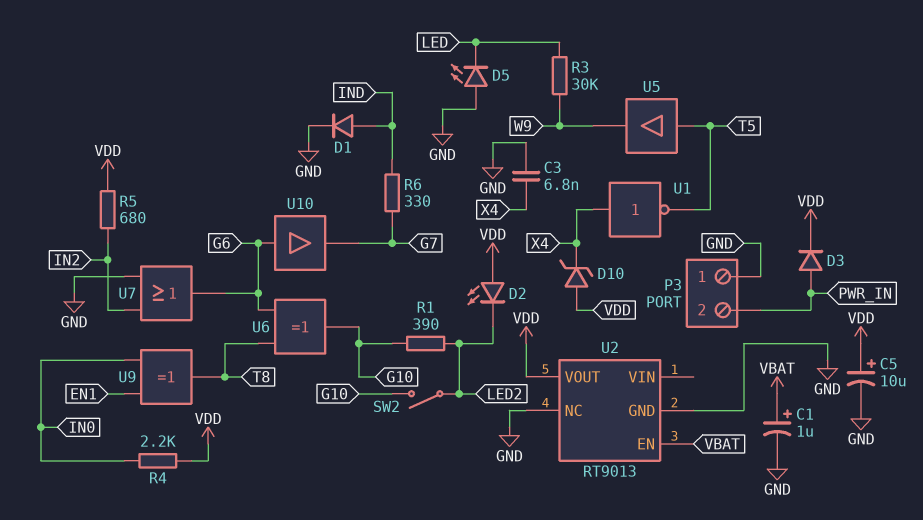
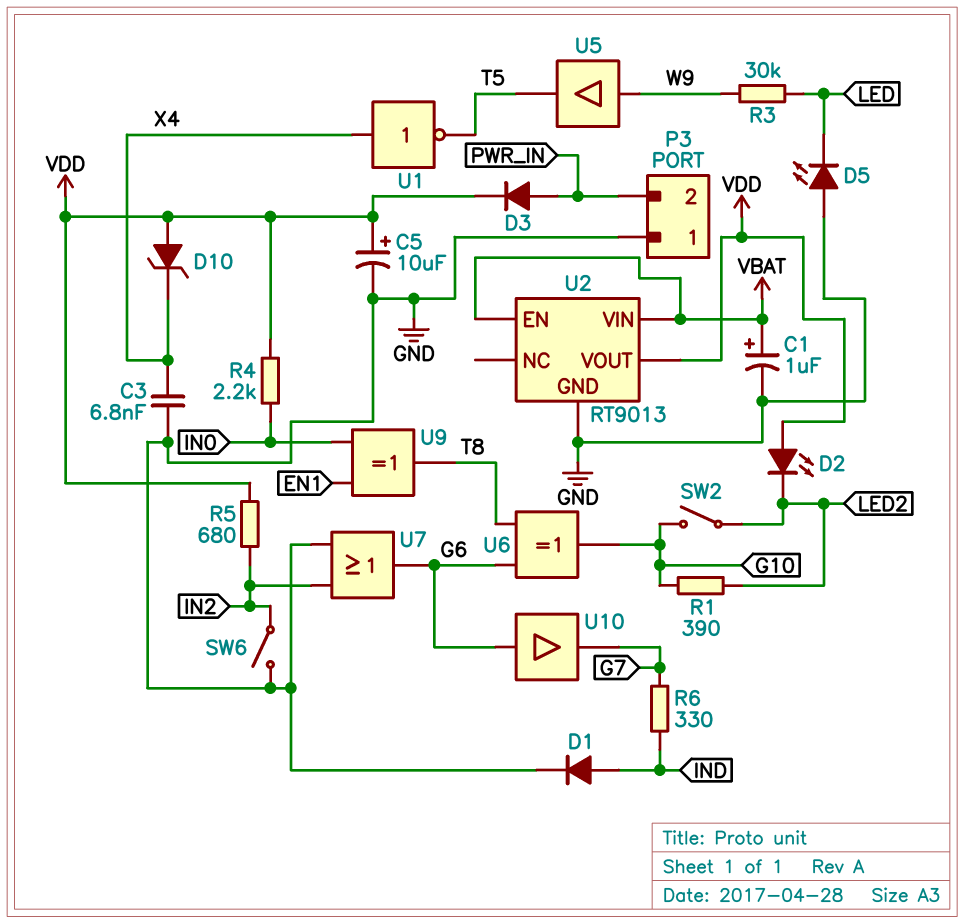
SW6: none -> switch (GND, IN2)
U2 pin NC: GND -> none
U2 pin VIN: none -> VBAT
U5: buffer (in T5, out W9) -> buffer (in W9, out T5)

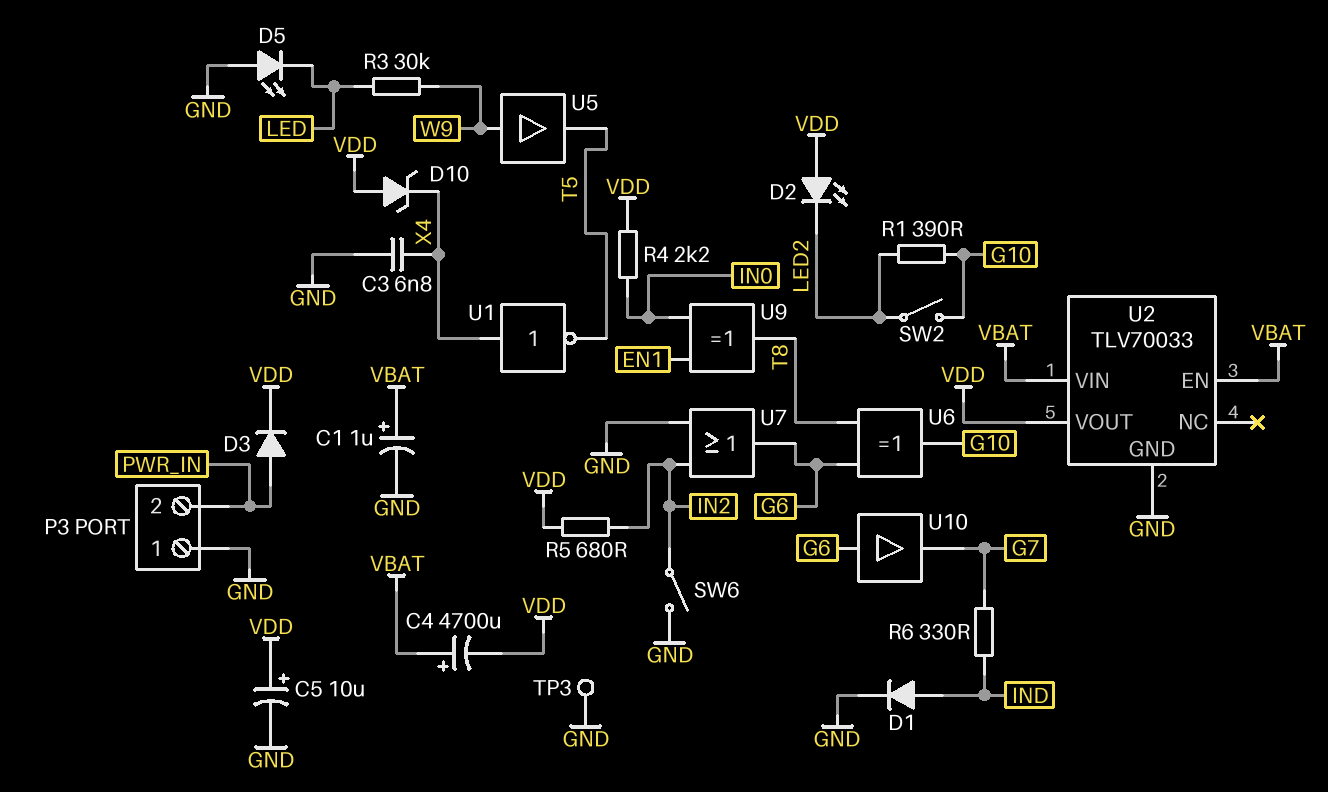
C4: none -> 4700uF (plus VBAT, minus VDD)
TP3: none -> test point (GND)
U2: RT9013 -> TLV70033

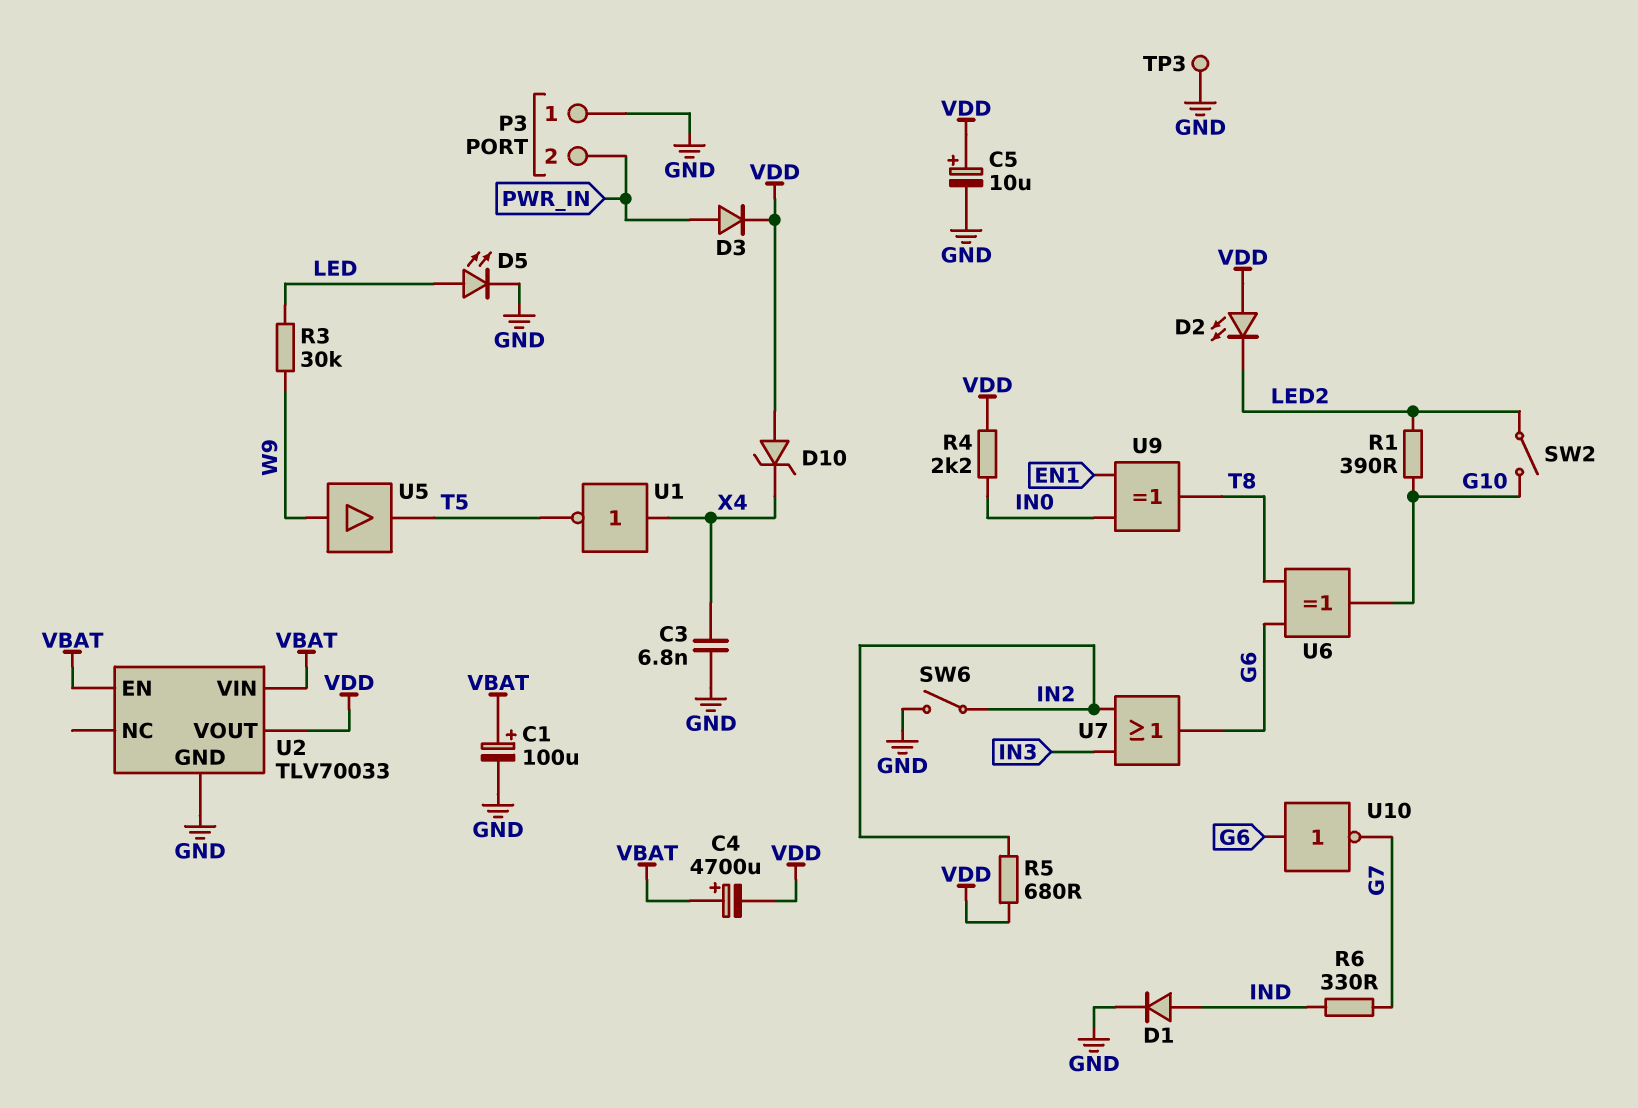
C1: 1uF (plus VBAT, minus GND) -> 100uF (plus VBAT, minus GND)
D5: LED (A GND, K LED) -> LED (A LED, K GND)
U7: OR (in GND, in IN2, out G6) -> OR (in IN2, in IN3, out G6)
U10: buffer (in G6, out G7) -> NOT (in G6, out G7)

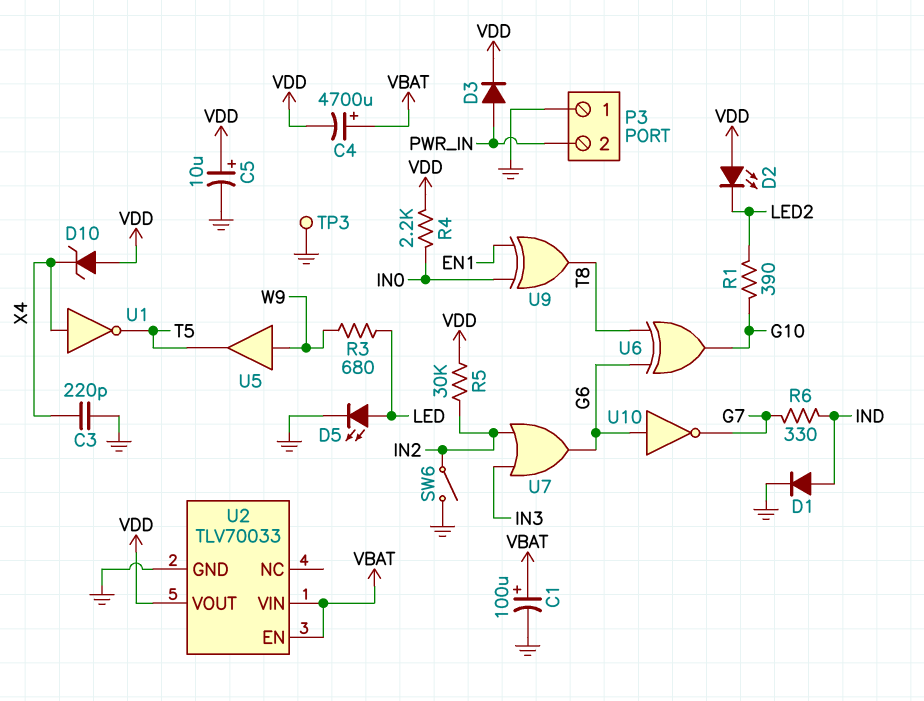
C3: 6.8nF (GND, X4) -> 220pF (GND, X4)
R3: 30k (LED, W9) -> 680 (LED, W9)
R5: 680 (IN2, VDD) -> 30k (IN2, VDD)
SW2: switch (G10, LED2) -> none

